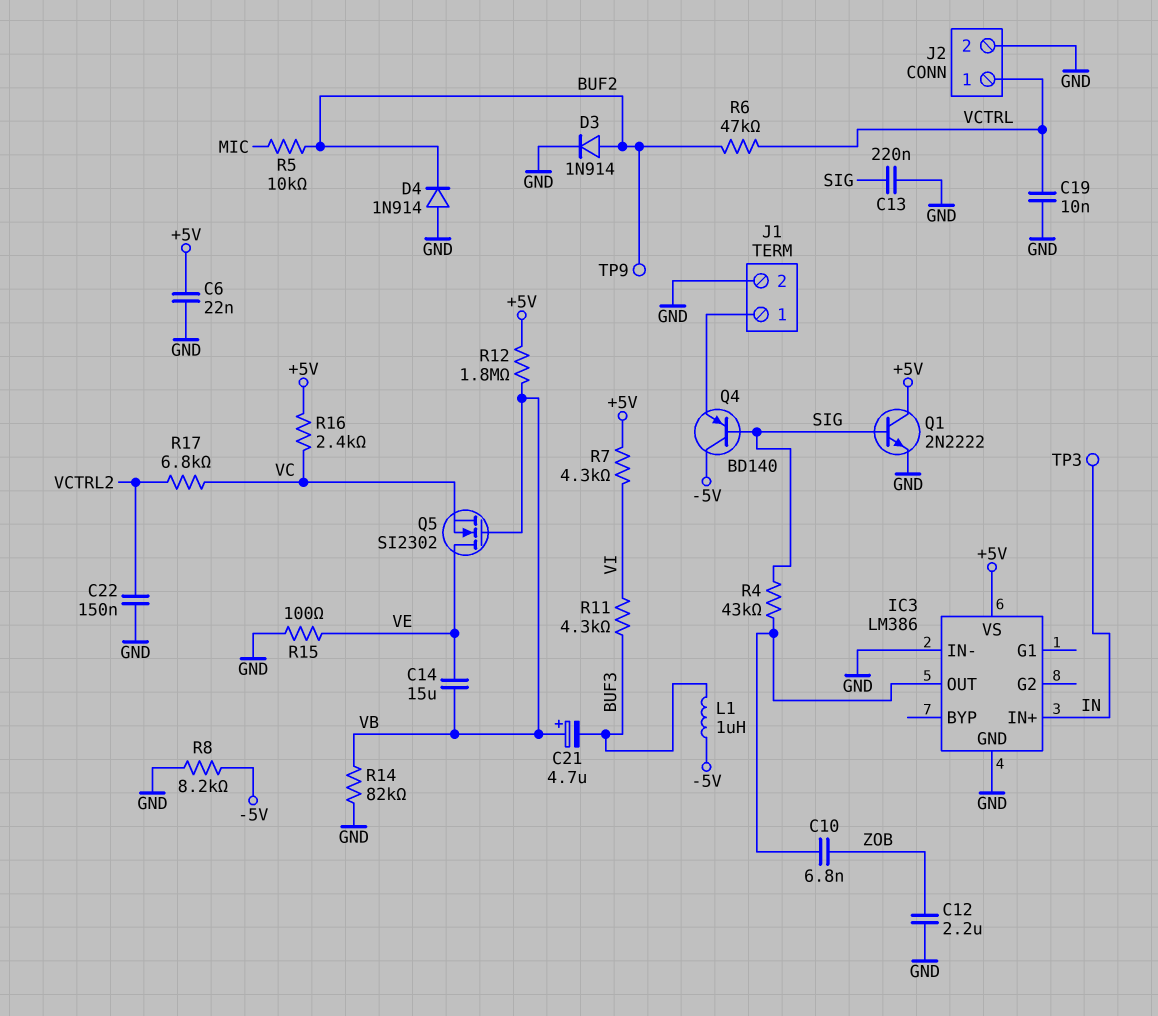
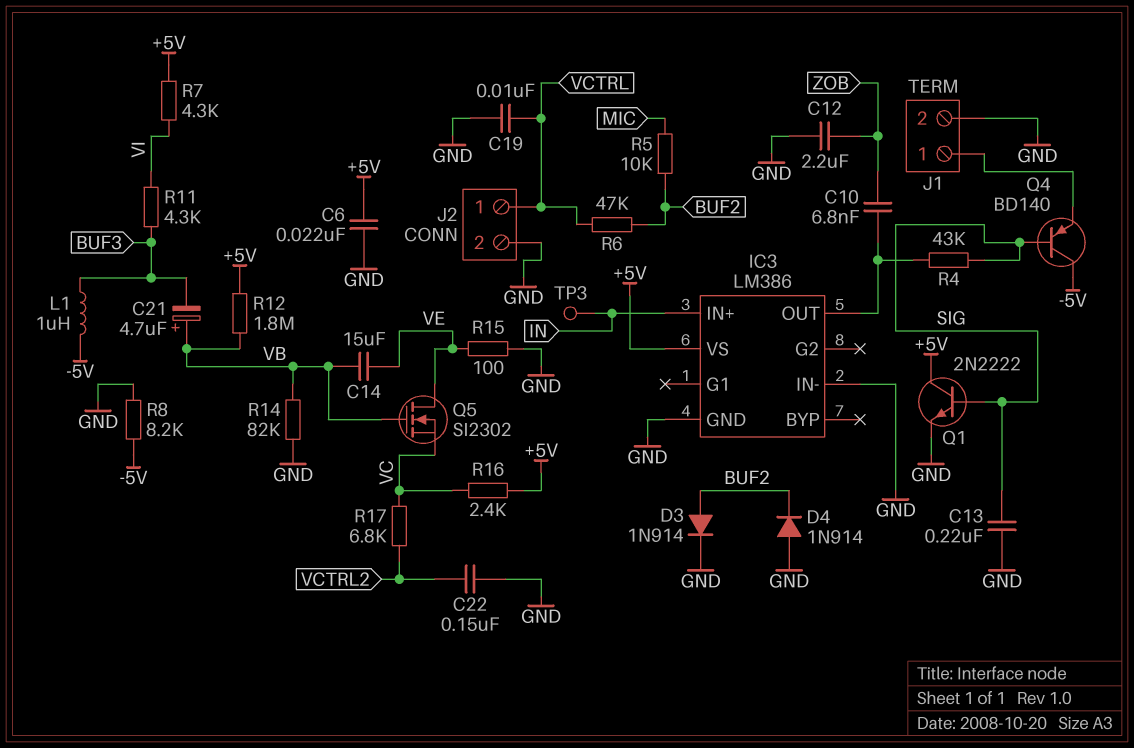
TP9: test point (BUF2) -> none

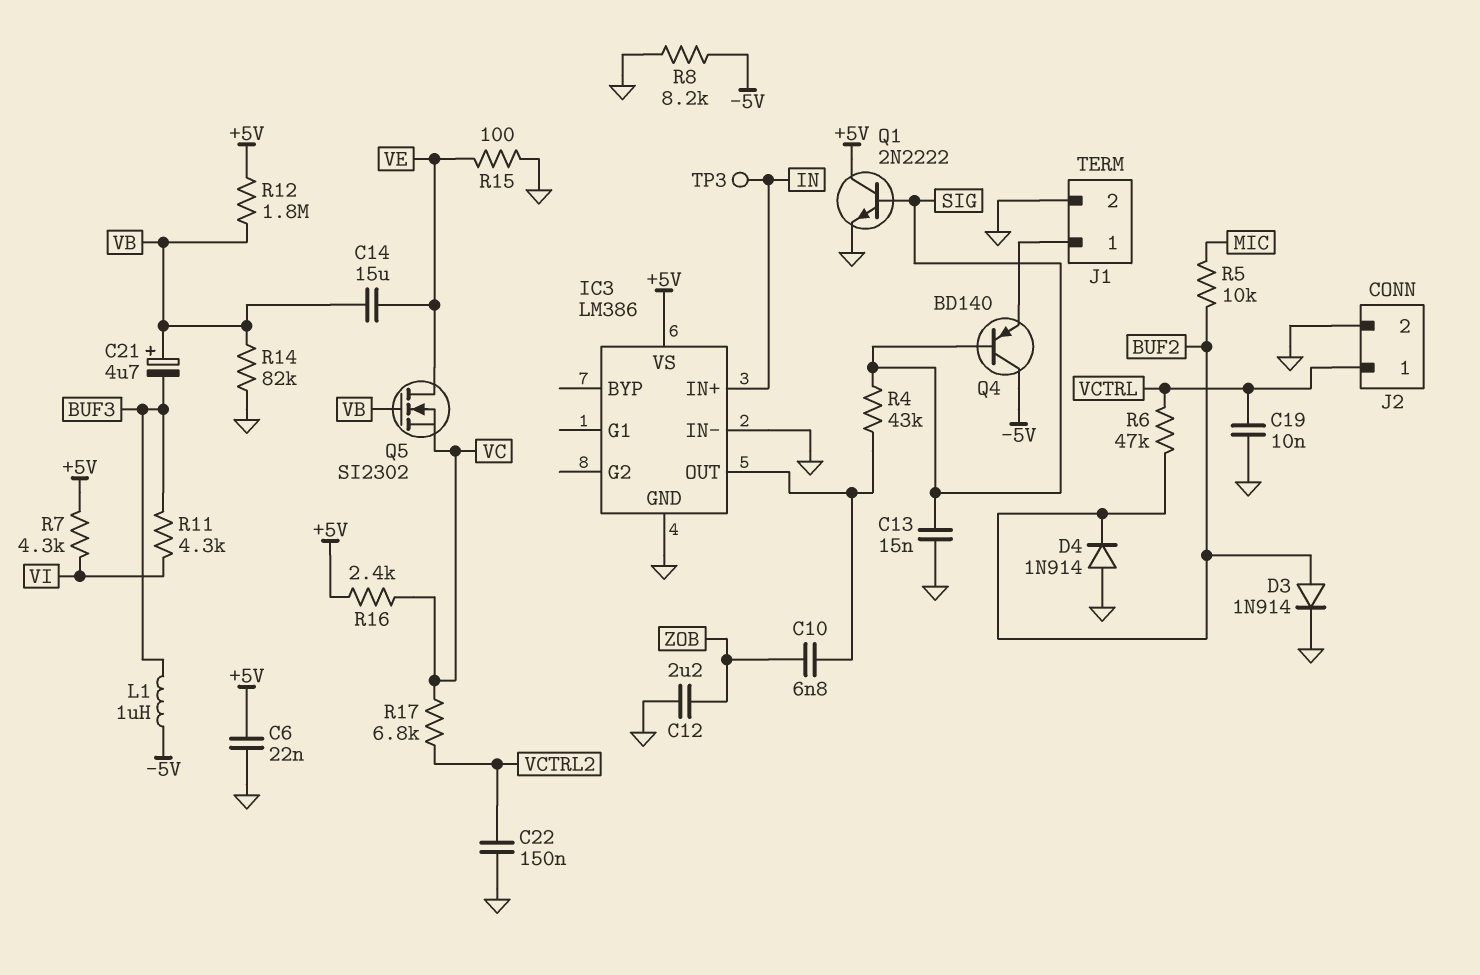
C13: 220nF (GND, SIG) -> 15nF (GND, SIG)

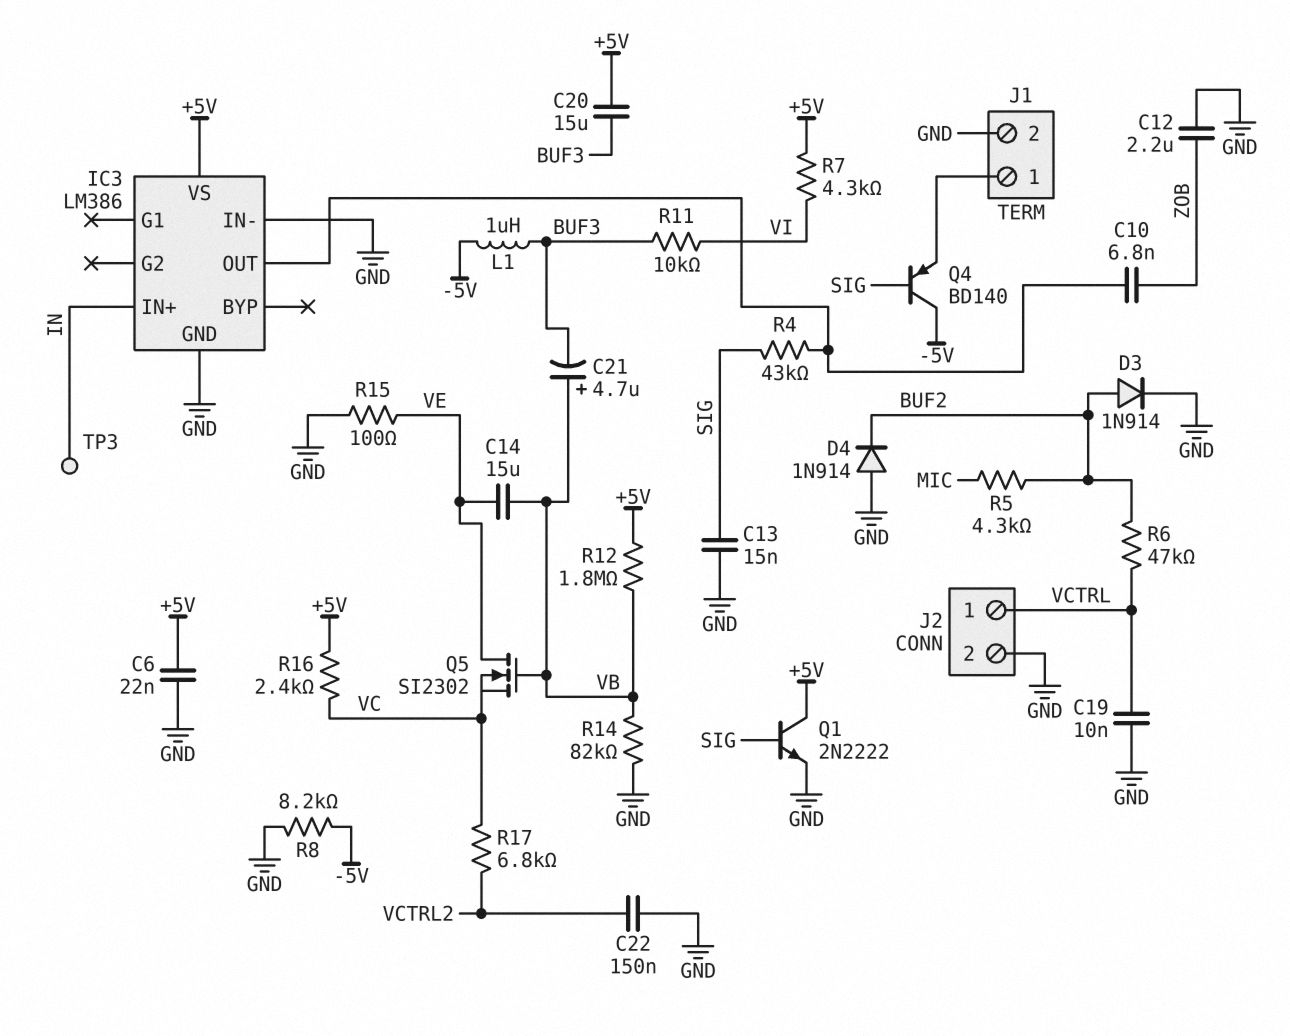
C20: none -> 15uF (+5V, BUF3)
R5: 10k (BUF2, MIC) -> 4.3k (BUF2, MIC)
R11: 4.3k (BUF3, VI) -> 10k (BUF3, VI)

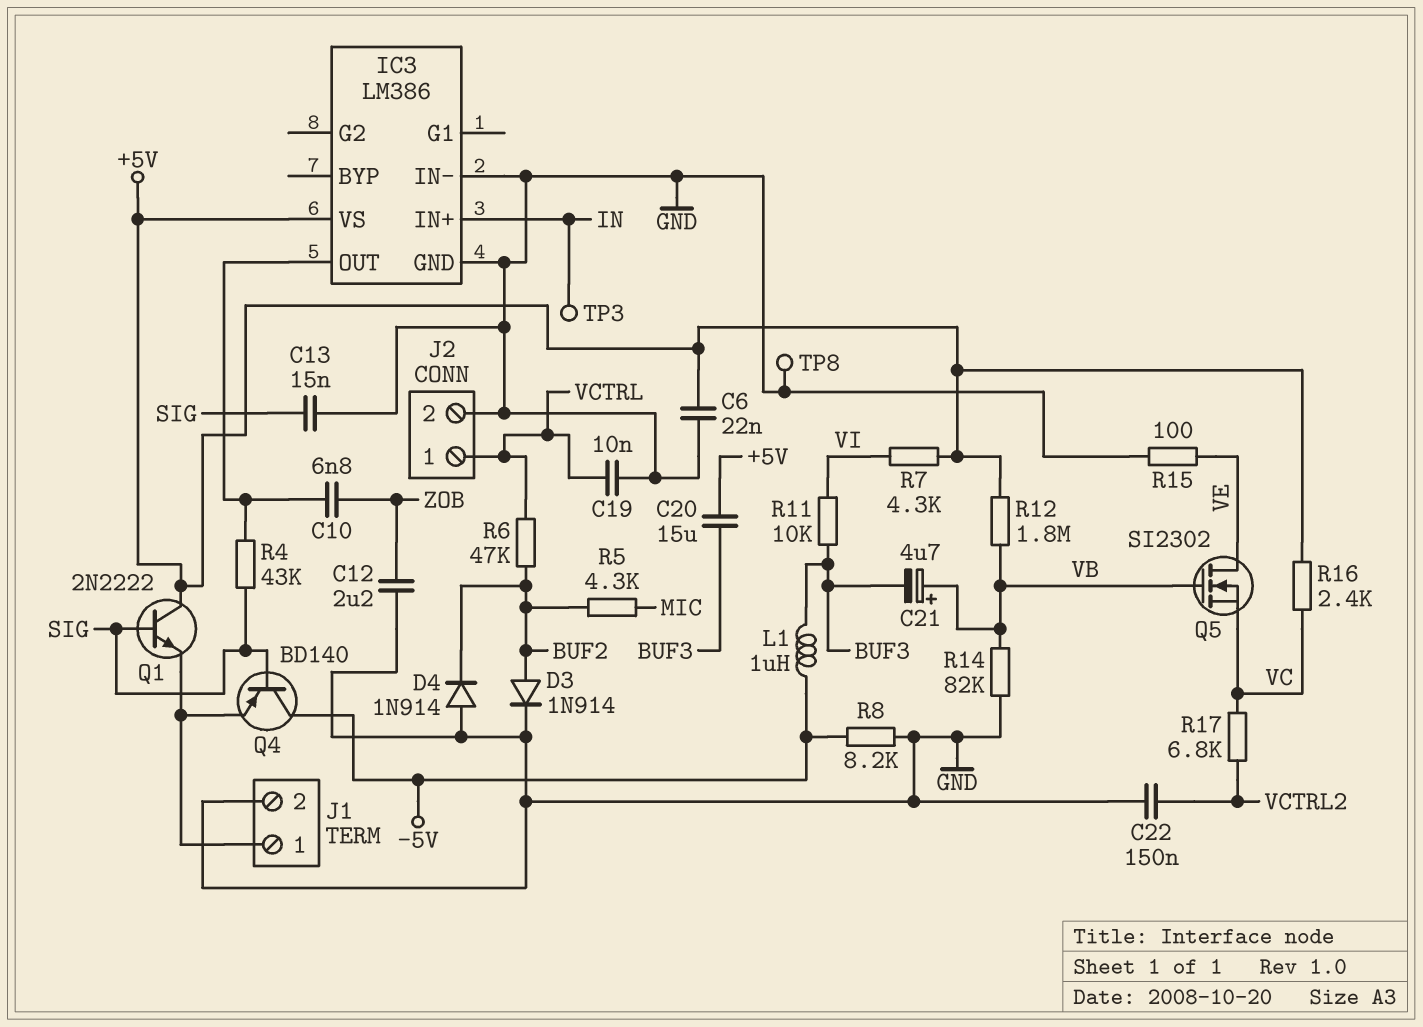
C14: 15uF (VB, VE) -> none
Q1: NPN 2N2222 (B SIG, C +5V, E GND) -> NPN 2N2222 (B SIG, C +5V, E J1/1)
TP8: none -> test point (GND)

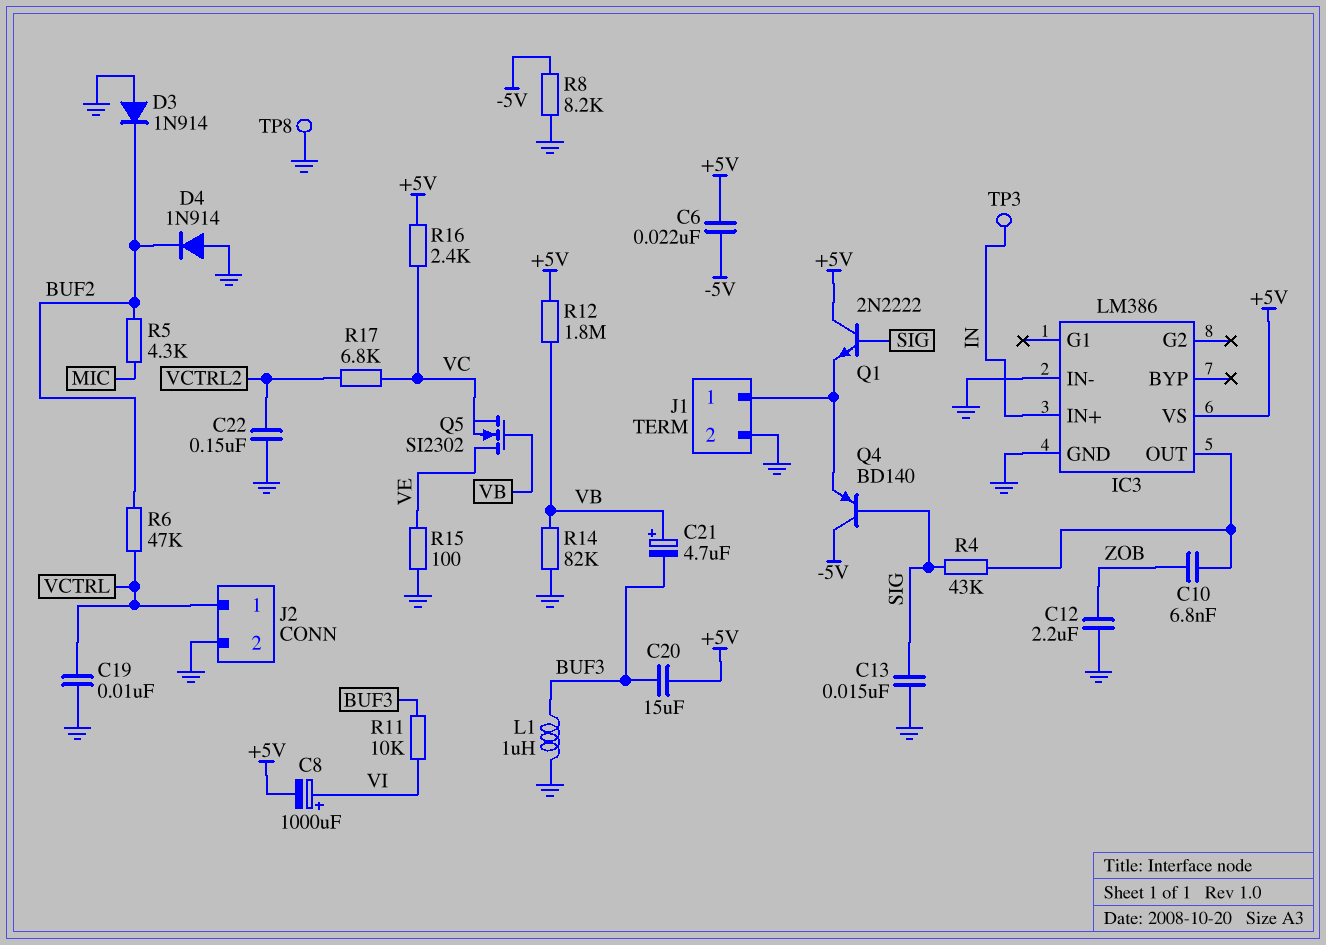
C6: 22nF (+5V, GND) -> 22nF (+5V, -5V)
C8: none -> 1000uF (plus VI, minus +5V)
D3: diode 1N914 (A BUF2, K GND) -> diode 1N914 (A GND, K BUF2)
L1: 1uH (-5V, BUF3) -> 1uH (BUF3, GND)
R7: 4.3k (+5V, VI) -> none

